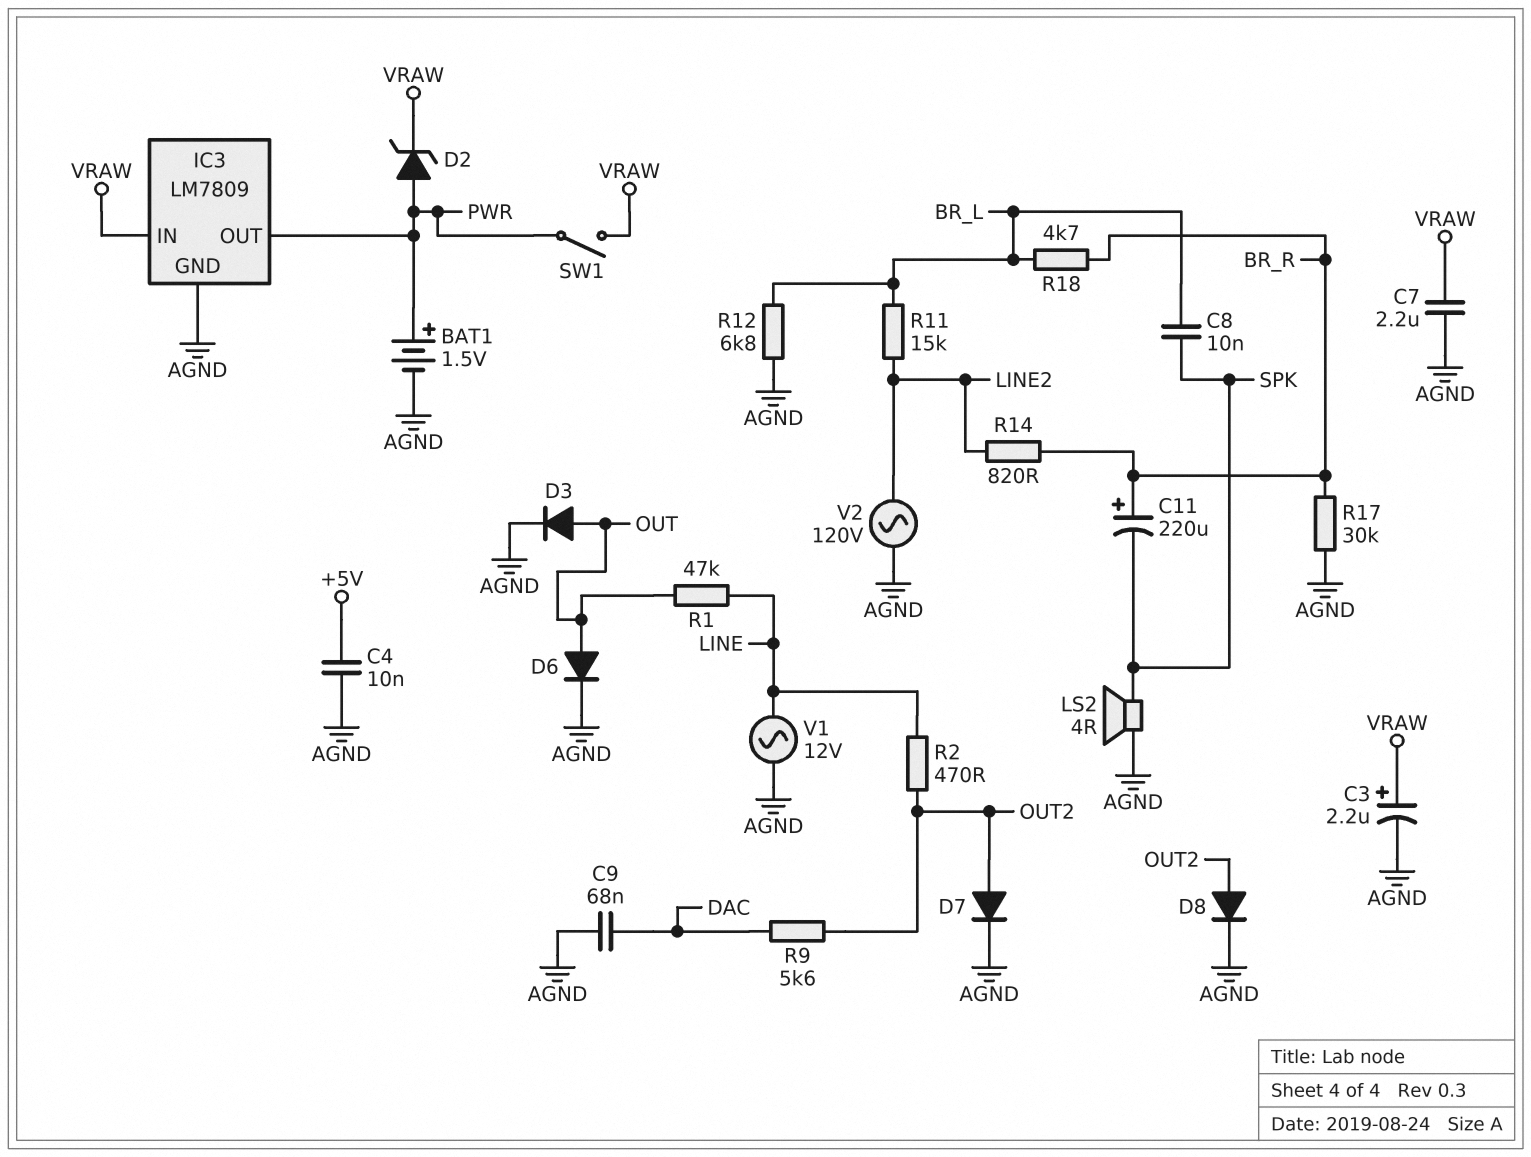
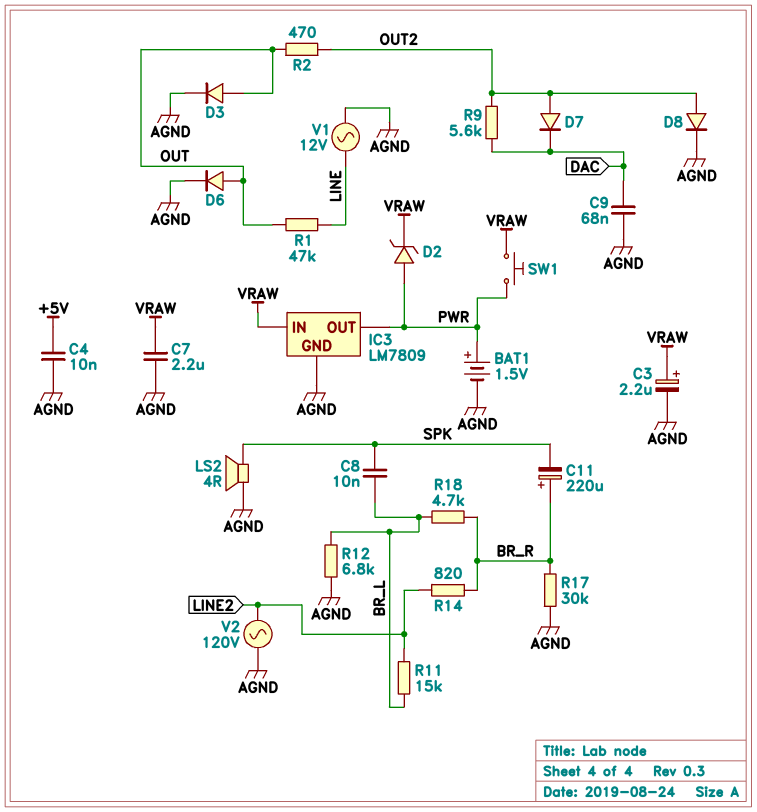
D7: diode (A OUT2, K AGND) -> diode (A OUT2, K DAC)
R2: 470 (LINE, OUT2) -> 470 (OUT, OUT2)
SW1: switch (PWR, VRAW) -> button (PWR, VRAW)

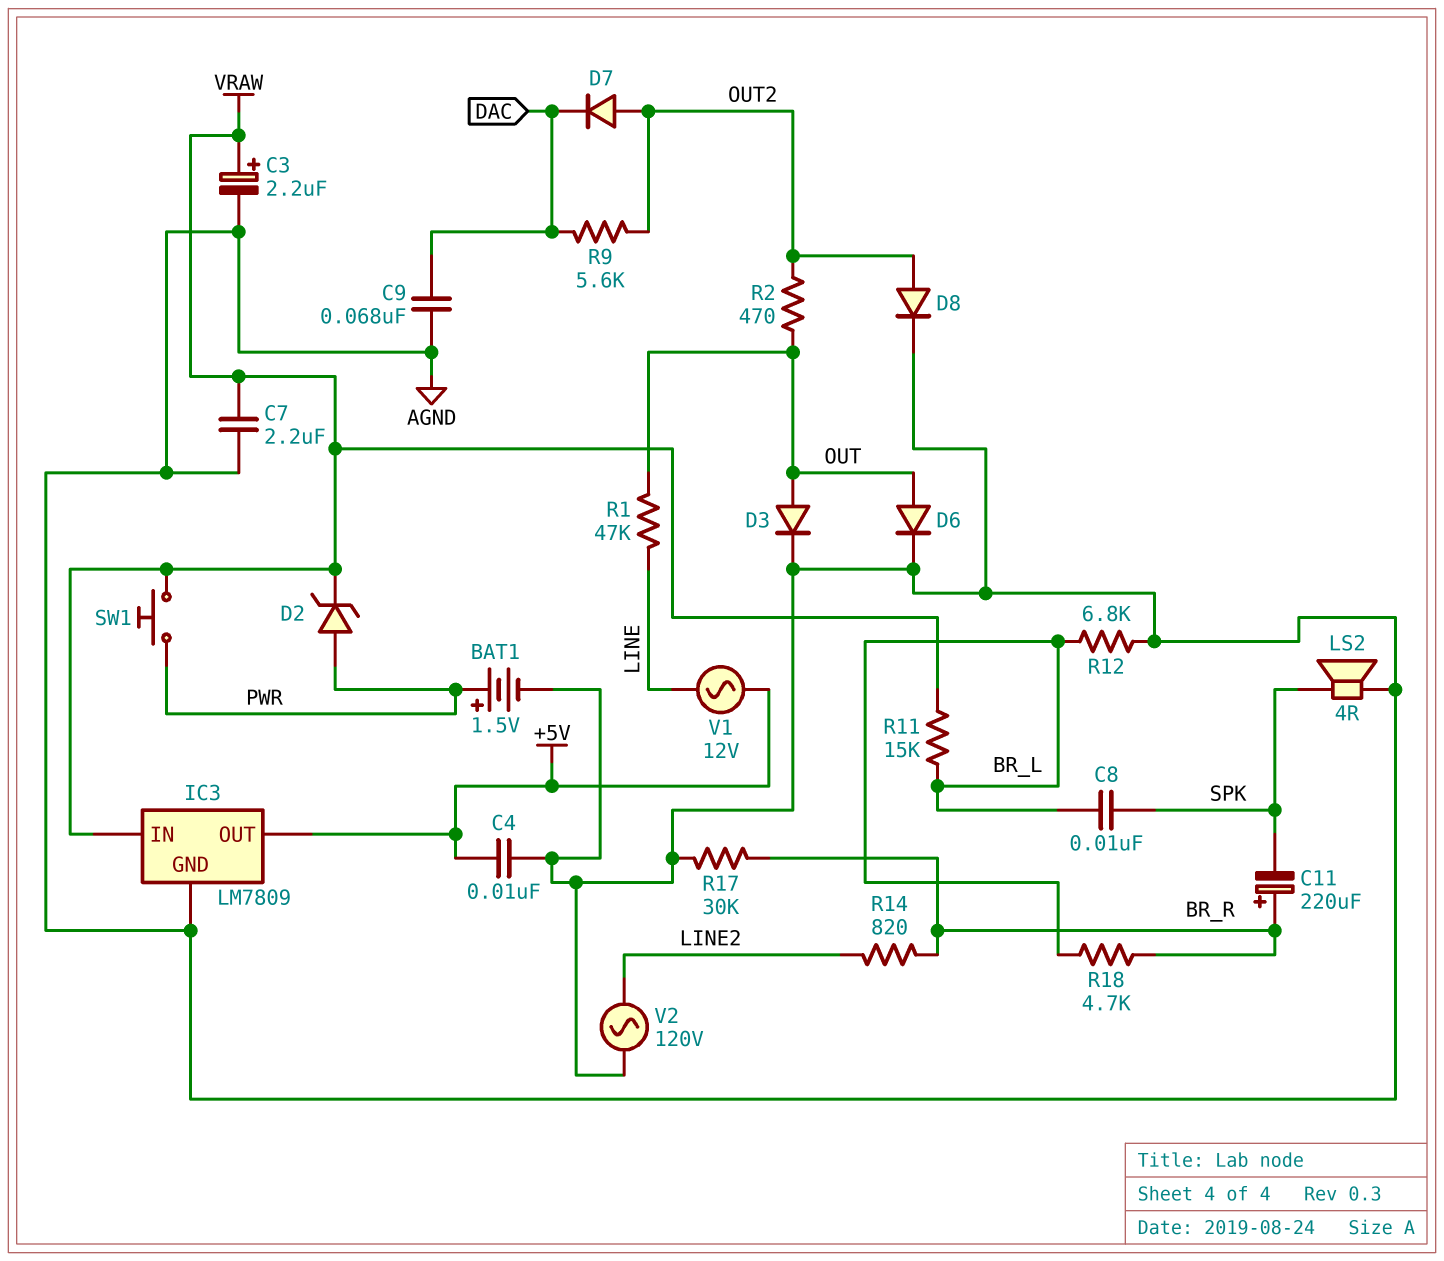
IC3 pin OUT: PWR -> +5V
R11: 15k (BR_L, LINE2) -> 15k (BR_L, VRAW)
V1: AC 12V (AGND, LINE) -> AC 12V (+5V, LINE)

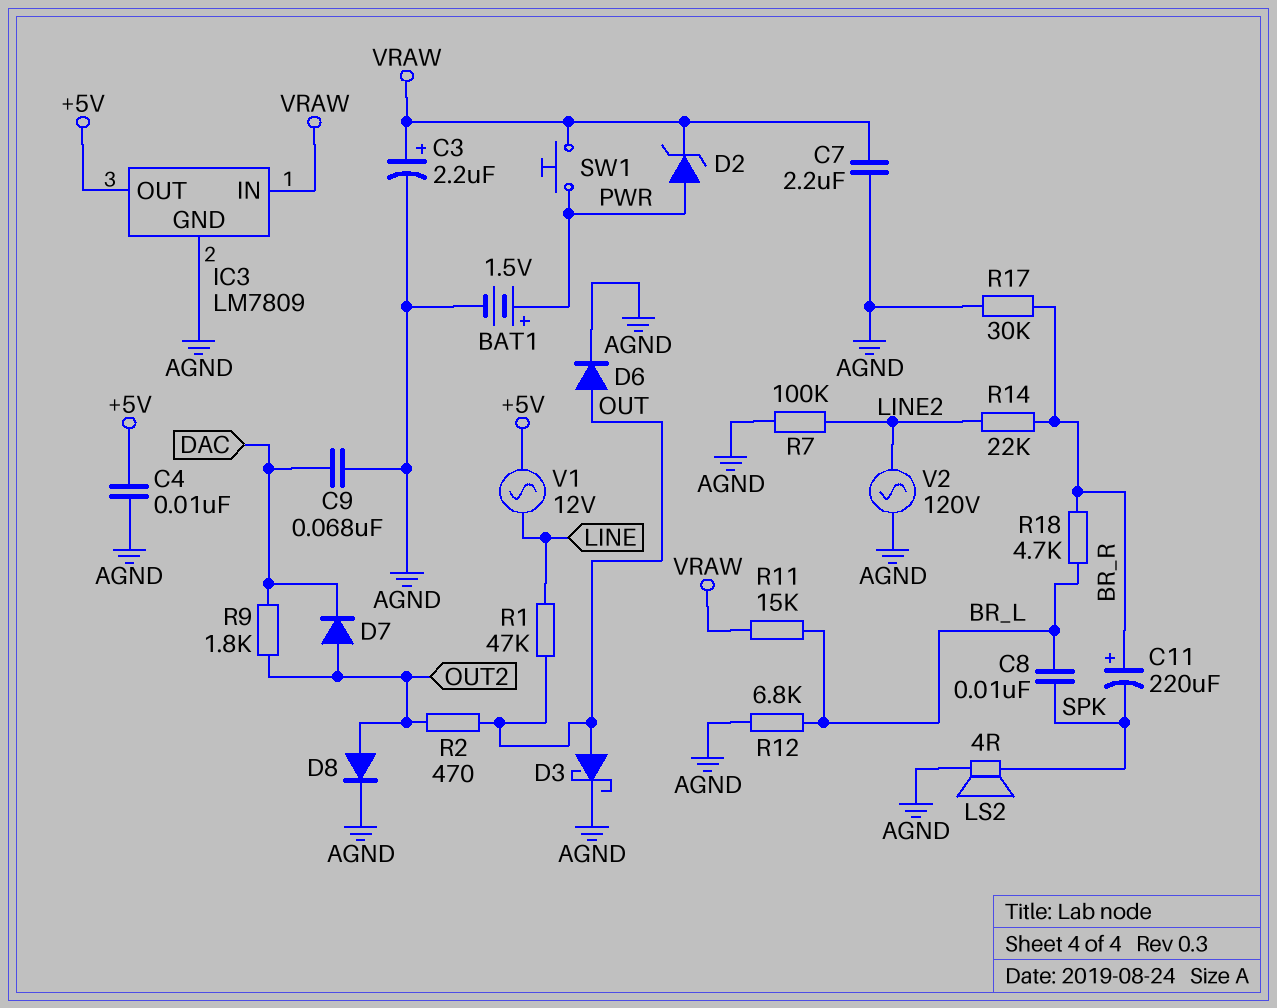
D3: diode (A OUT, K AGND) -> schottky (A OUT, K AGND)
R7: none -> 100k (AGND, LINE2)
R9: 5.6k (DAC, OUT2) -> 1.8k (DAC, OUT2)
R14: 820 (BR_R, LINE2) -> 22k (BR_R, LINE2)

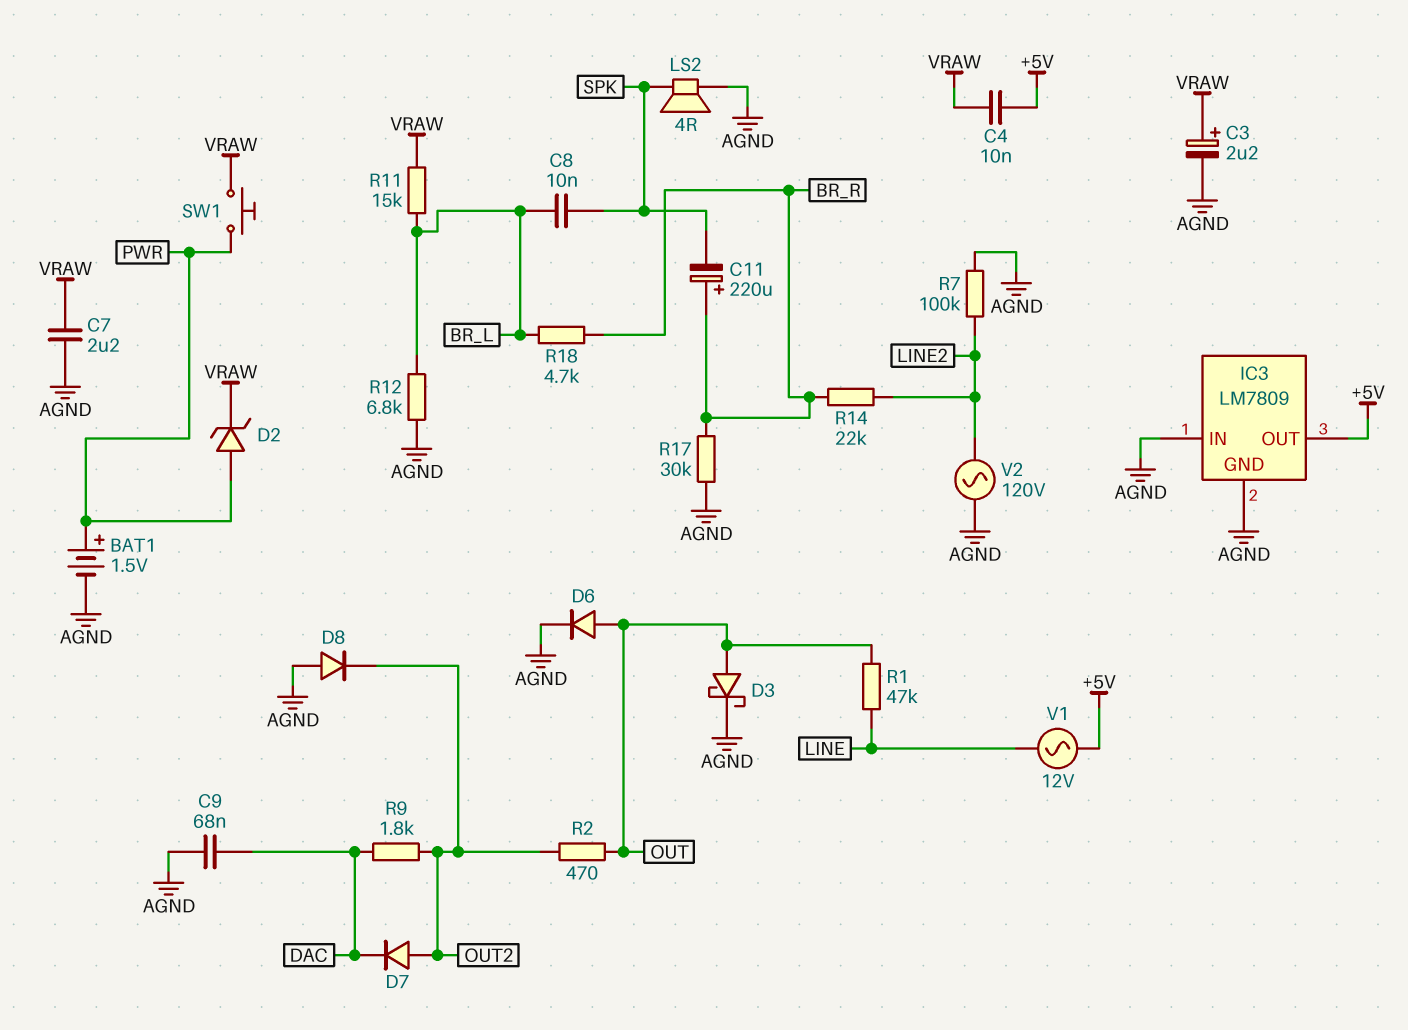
C4: 10nF (+5V, AGND) -> 10nF (+5V, VRAW)
D8: diode (A OUT2, K AGND) -> diode (A AGND, K OUT2)
IC3 pin IN: VRAW -> AGND

